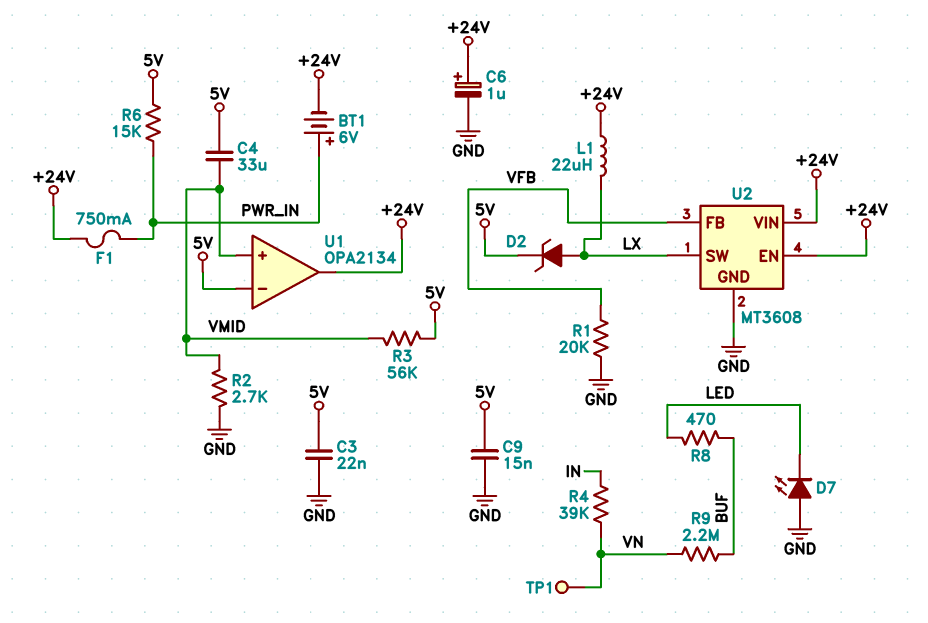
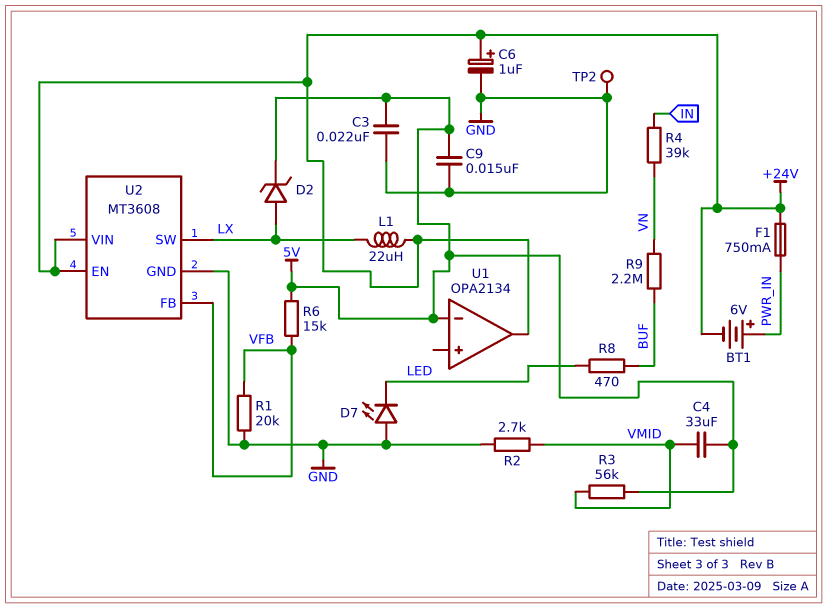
R6: 15k (5V, PWR_IN) -> 15k (5V, VFB)
TP1: test point (VN) -> none
TP2: none -> test point (GND)
U1 pin in+: VMID -> none

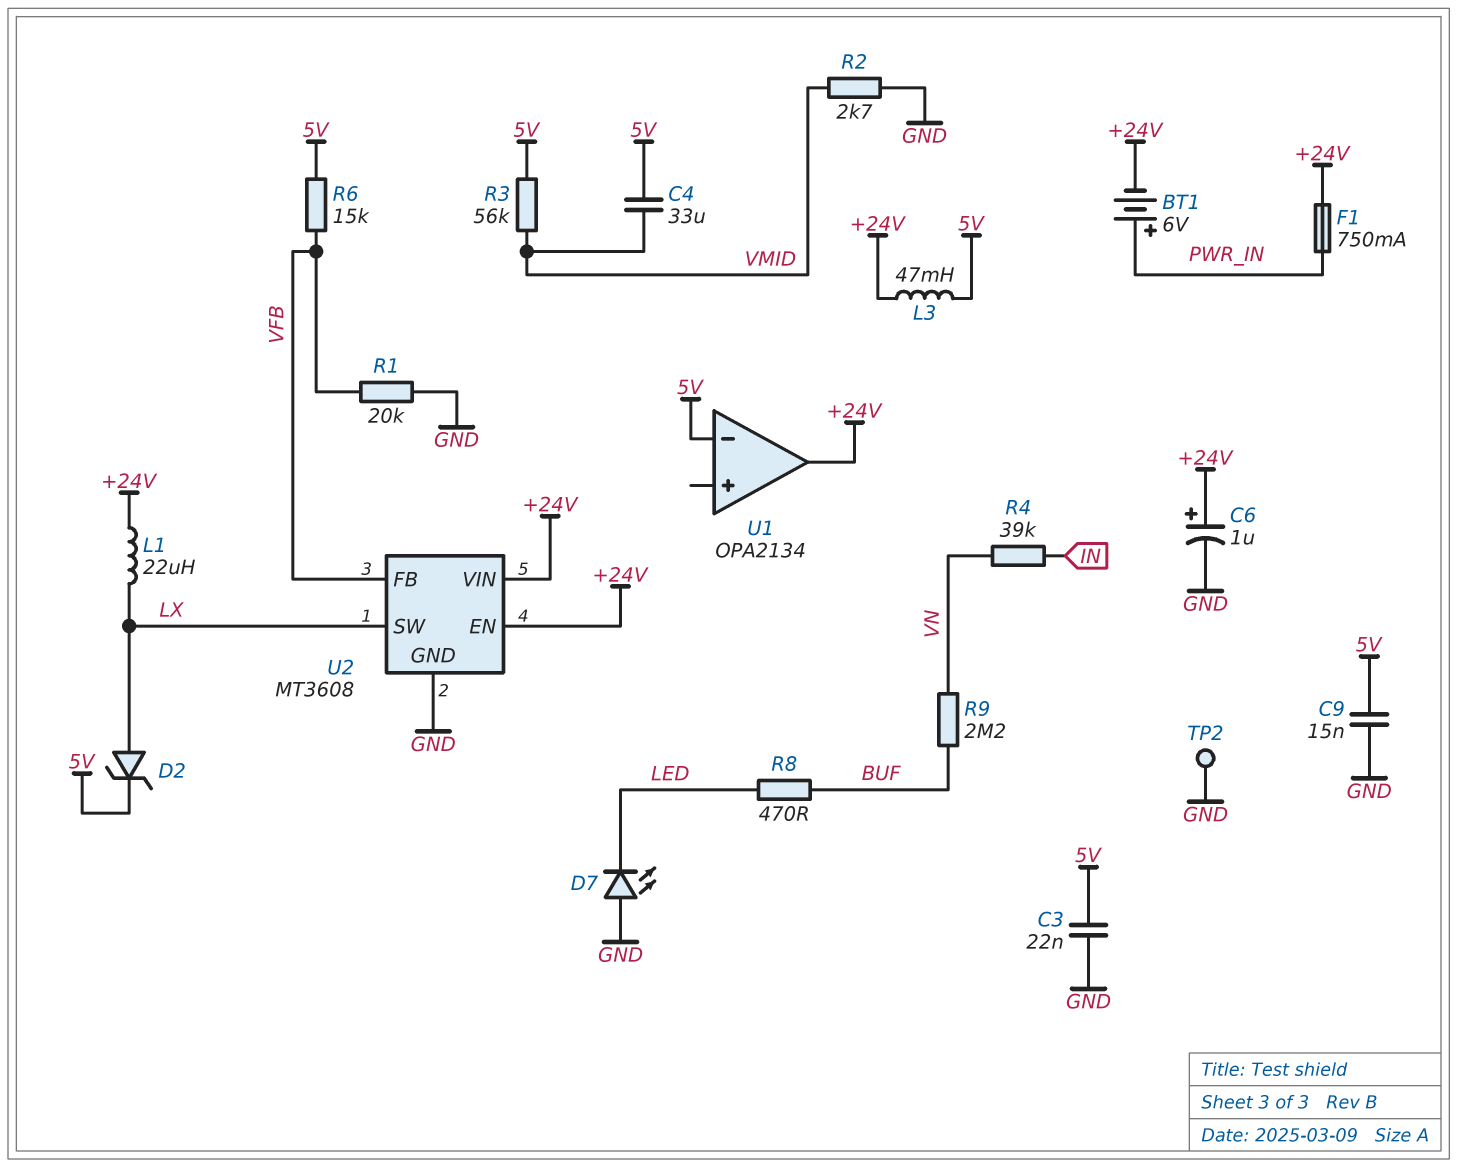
L3: none -> 47mH (+24V, 5V)

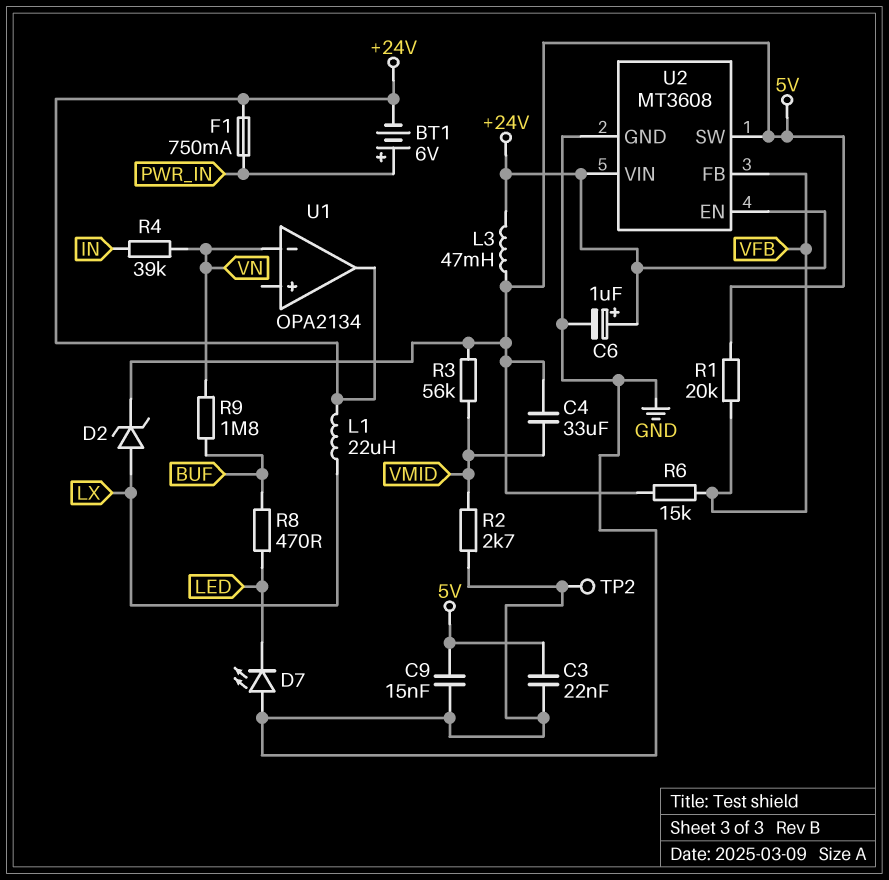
R1: 20k (GND, VFB) -> 20k (5V, VFB)
R9: 2.2M (BUF, VN) -> 1.8M (BUF, VN)
U1 pin in-: 5V -> VN
U2 pin SW: LX -> 5V

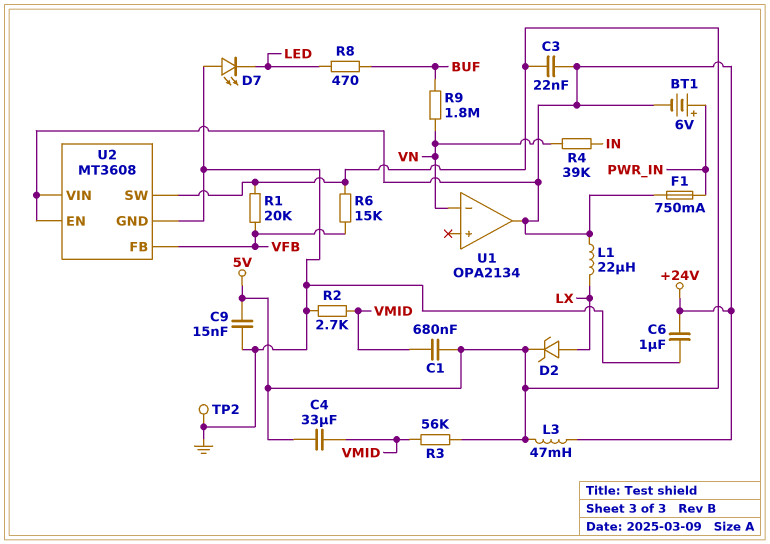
C1: none -> 680nF (5V, VMID)
C3: 22nF (5V, GND) -> 22nF (+24V, 5V)
C6: 1uF (plus +24V, minus GND) -> 1uF (+24V, GND)

